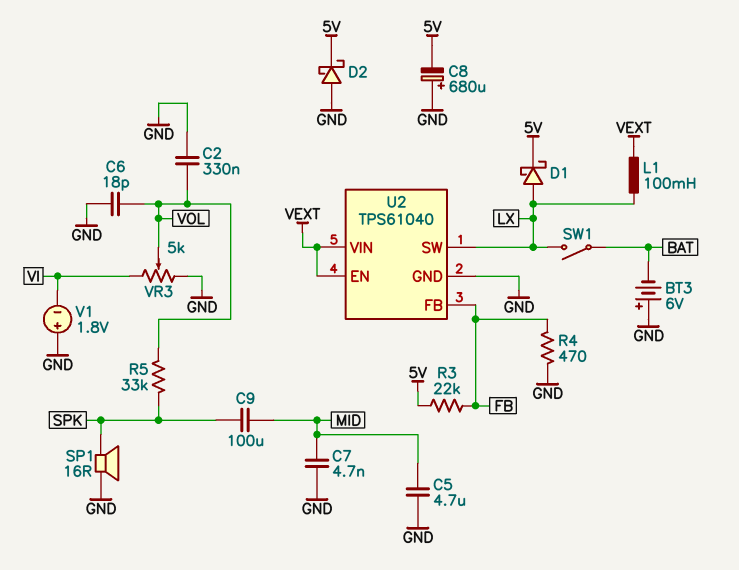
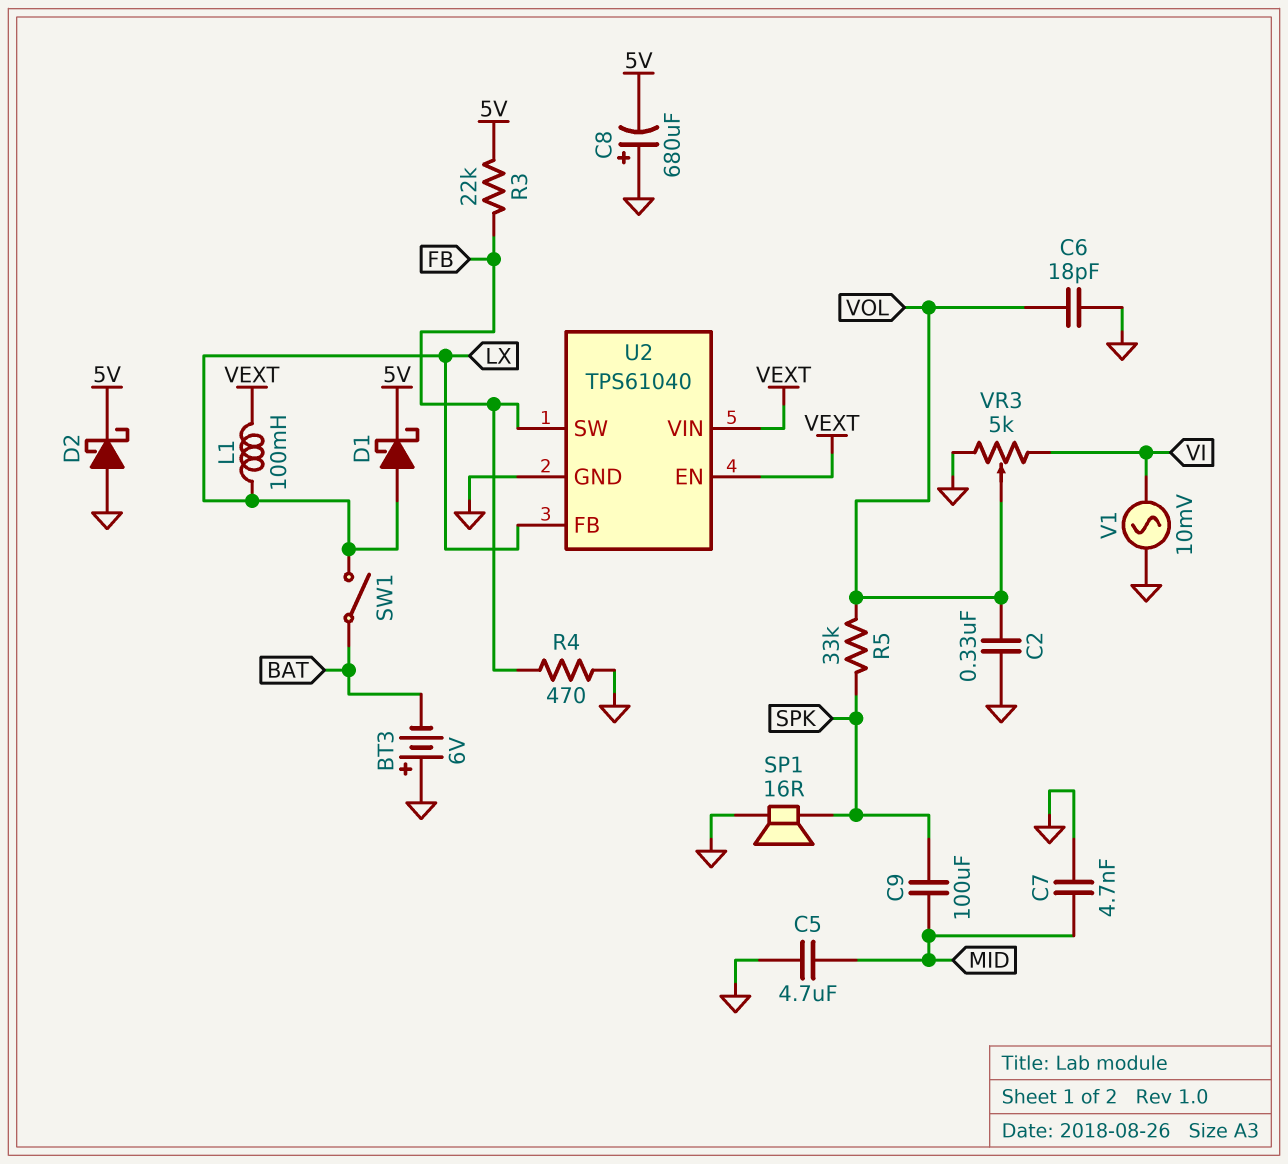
U2 pin FB: FB -> LX
U2 pin SW: LX -> FB
V1: 1.8V (plus GND, minus VI) -> AC 10mV (GND, VI)

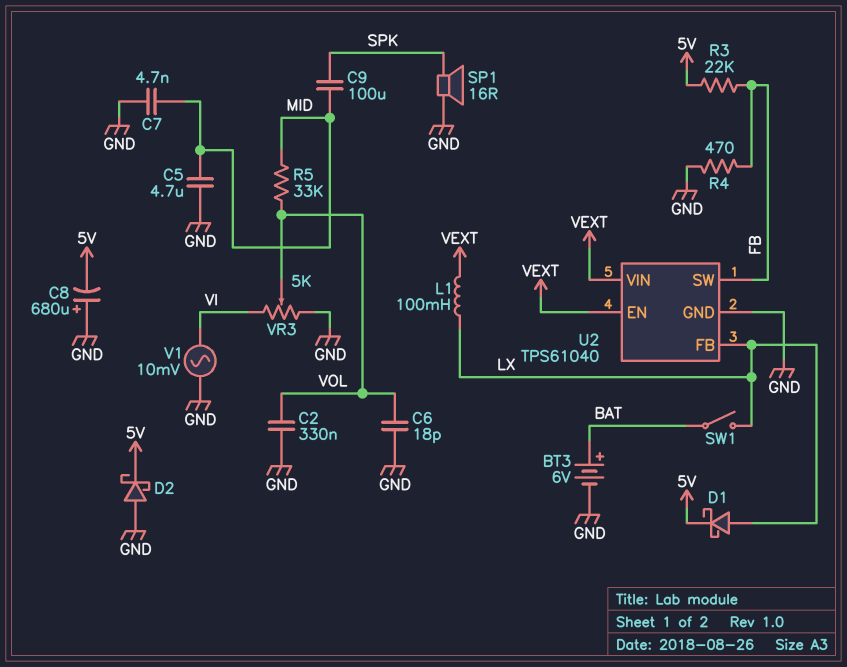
BT3: 6V (plus GND, minus BAT) -> 6V (plus BAT, minus GND)
R5: 33k (SPK, VOL) -> 33k (MID, VOL)

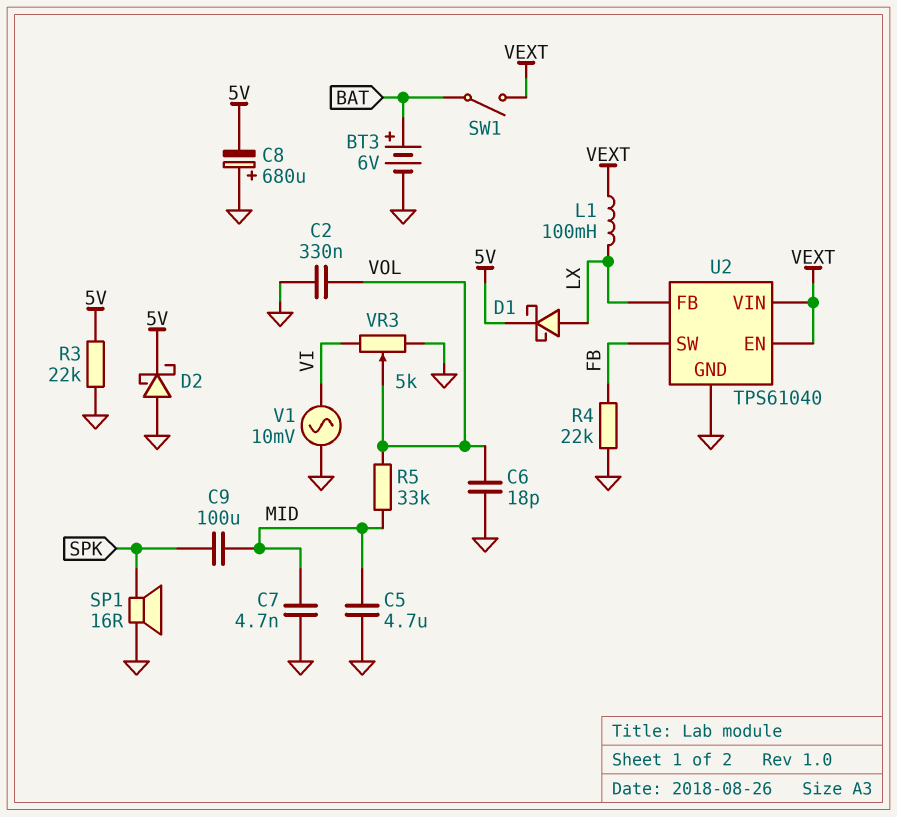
R3: 22k (5V, FB) -> 22k (5V, GND)
R4: 470 (FB, GND) -> 22k (FB, GND)
SW1: switch (BAT, LX) -> switch (BAT, VEXT)

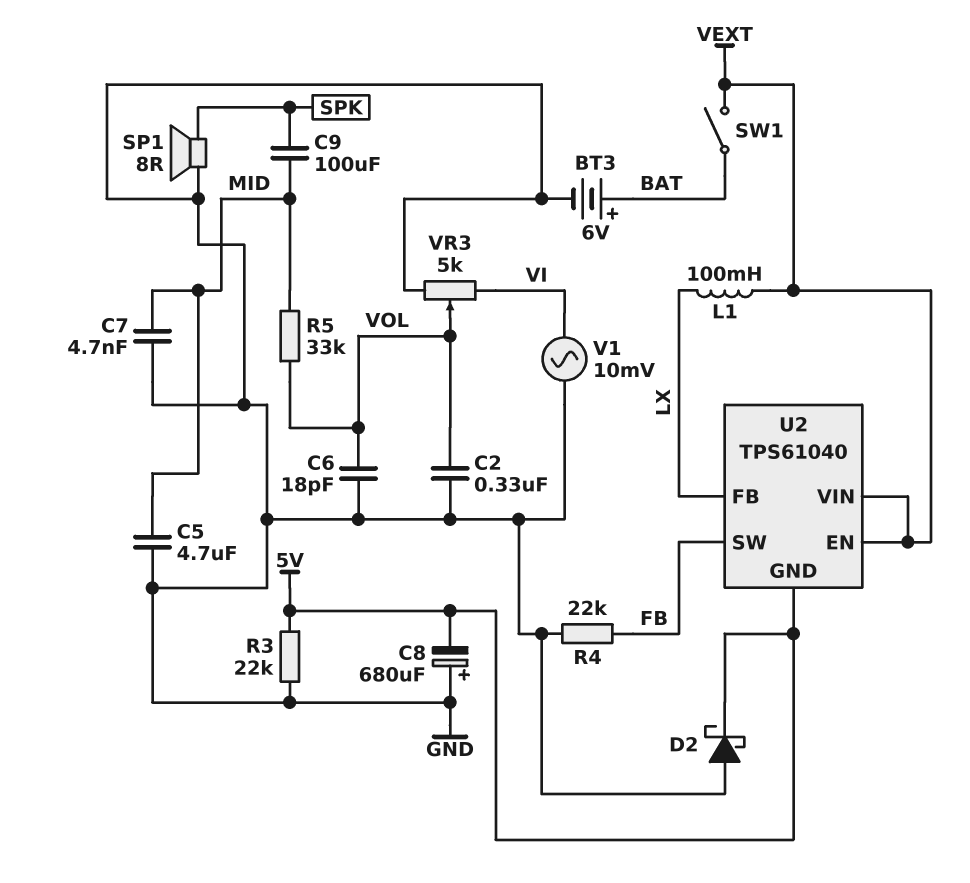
D1: schottky (A LX, K 5V) -> none
SP1: speaker 16R (GND, SPK) -> speaker 8R (GND, SPK)
U2 pin GND: GND -> 5V

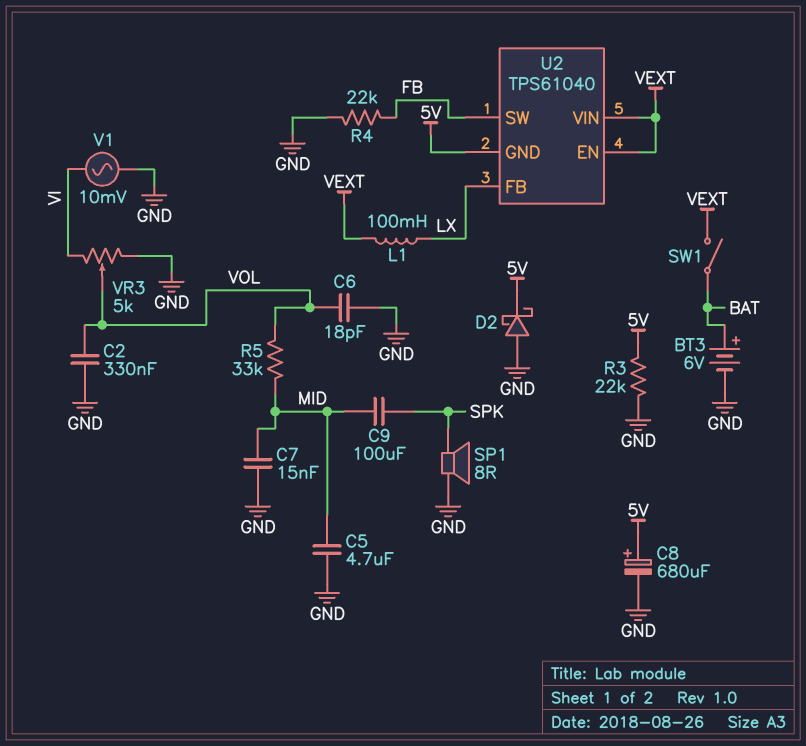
C7: 4.7nF (GND, MID) -> 15nF (GND, MID)
C8: 680uF (plus GND, minus 5V) -> 680uF (plus 5V, minus GND)

